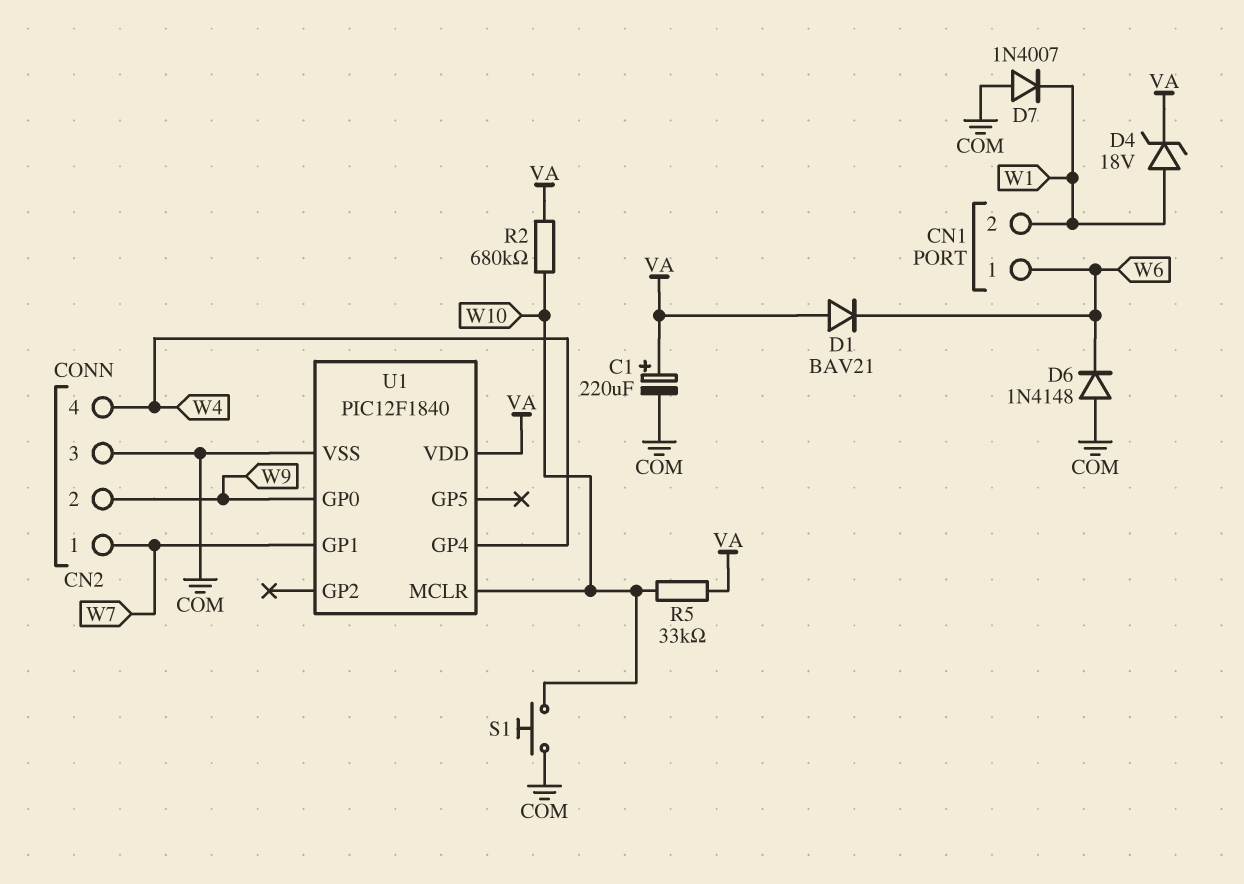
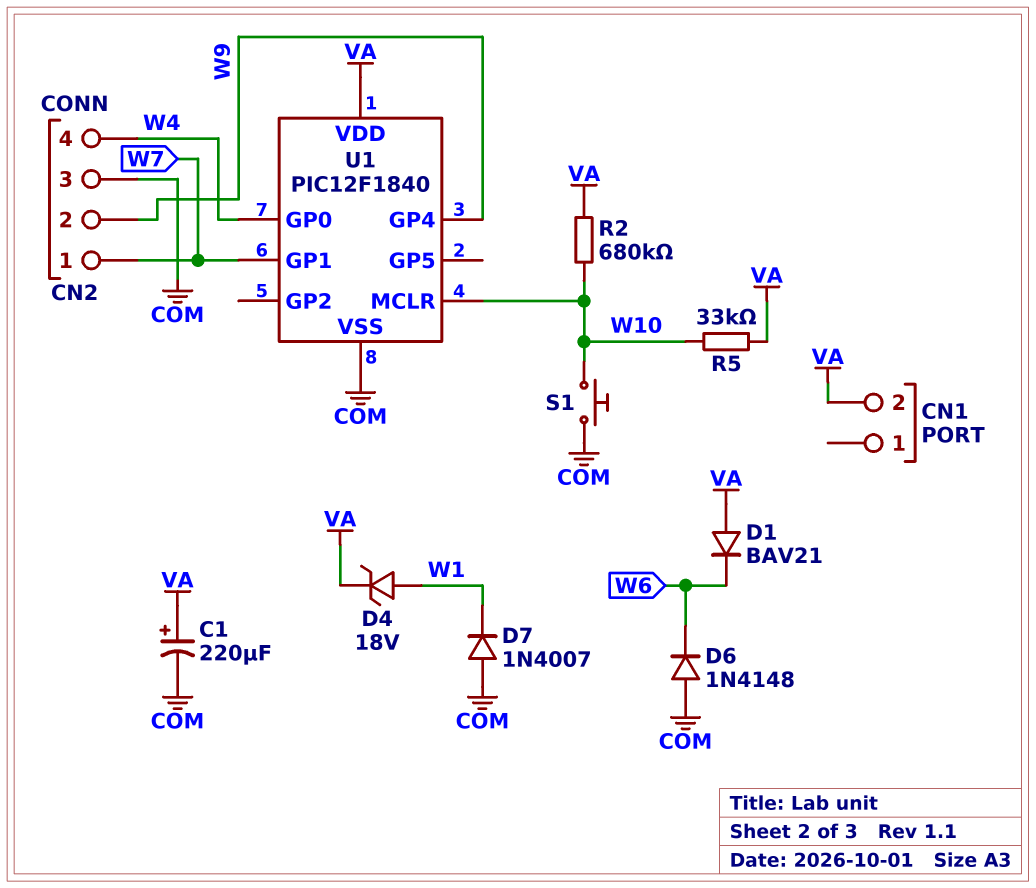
CN1 pin 1: W6 -> none
CN1 pin 2: W1 -> VA
U1 pin GP0: W9 -> W4
U1 pin GP4: W4 -> W9

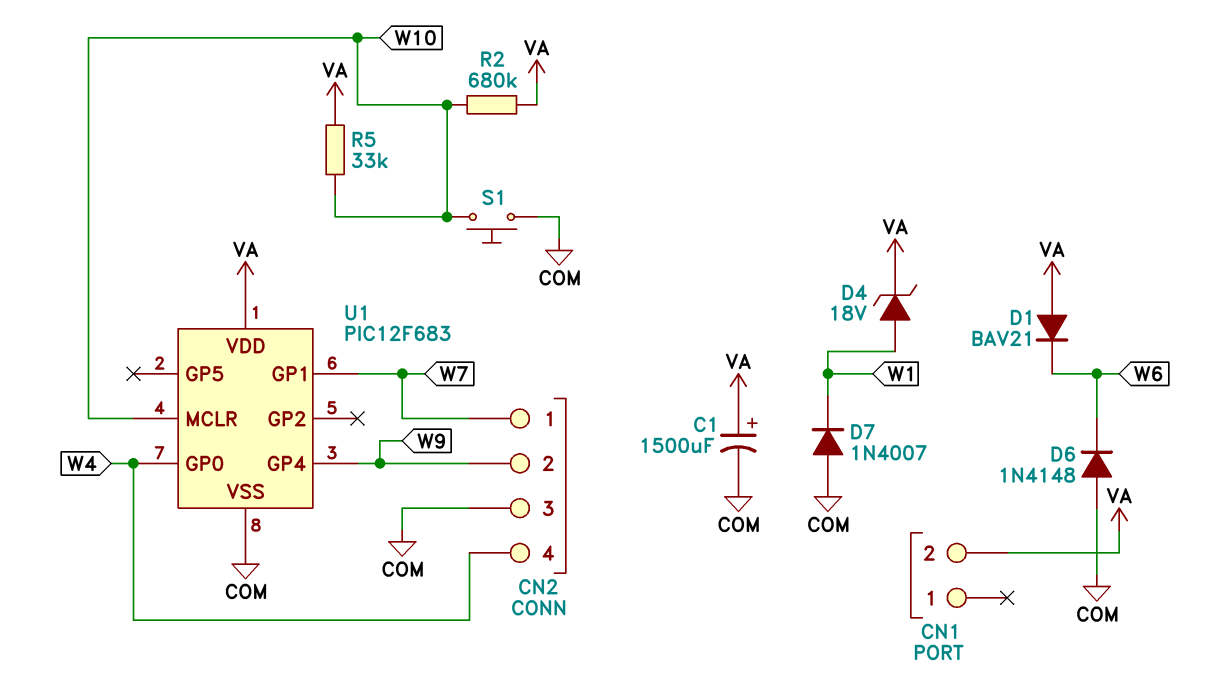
C1: 220uF (plus VA, minus COM) -> 1500uF (plus VA, minus COM)
U1: PIC12F1840 -> PIC12F683

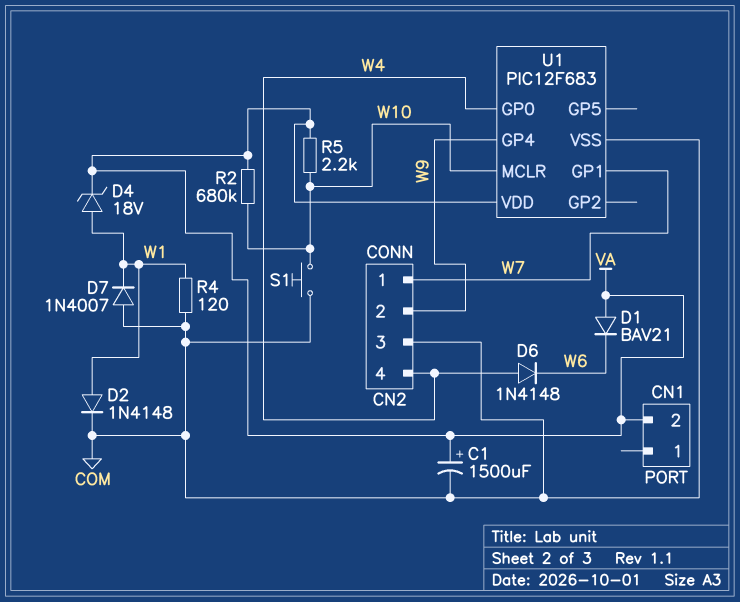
D2: none -> diode 1N4148 (A W1, K COM)
D6: diode 1N4148 (A COM, K W6) -> diode 1N4148 (A W4, K W6)
R4: none -> 120 (COM, W1)
R5: 33k (VA, W10) -> 2.2k (VA, W10)

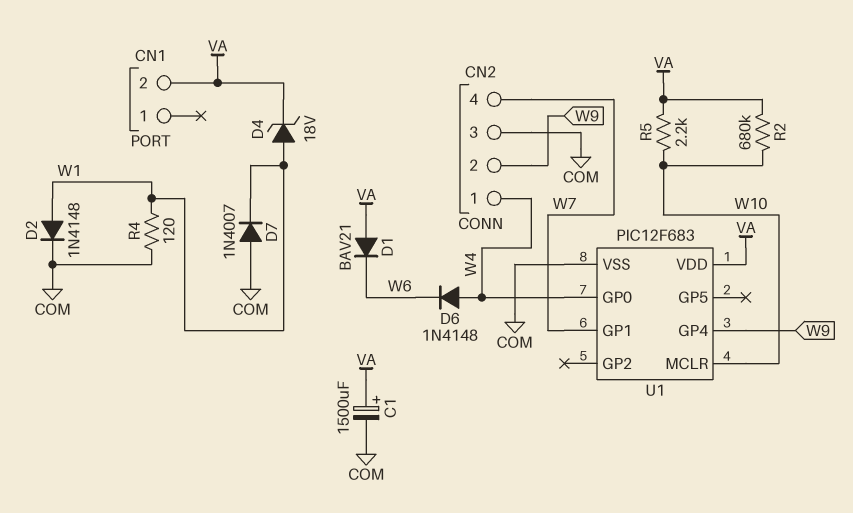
CN2 pin 1: W7 -> W4
CN2 pin 4: W4 -> W7
S1: button (COM, W10) -> none

